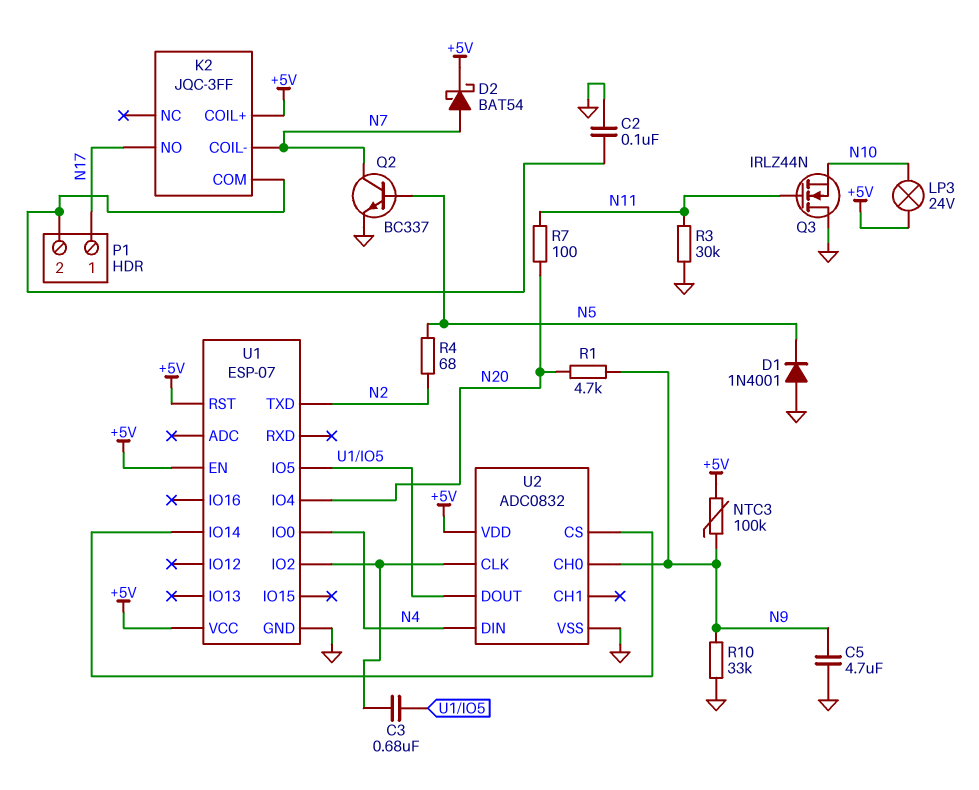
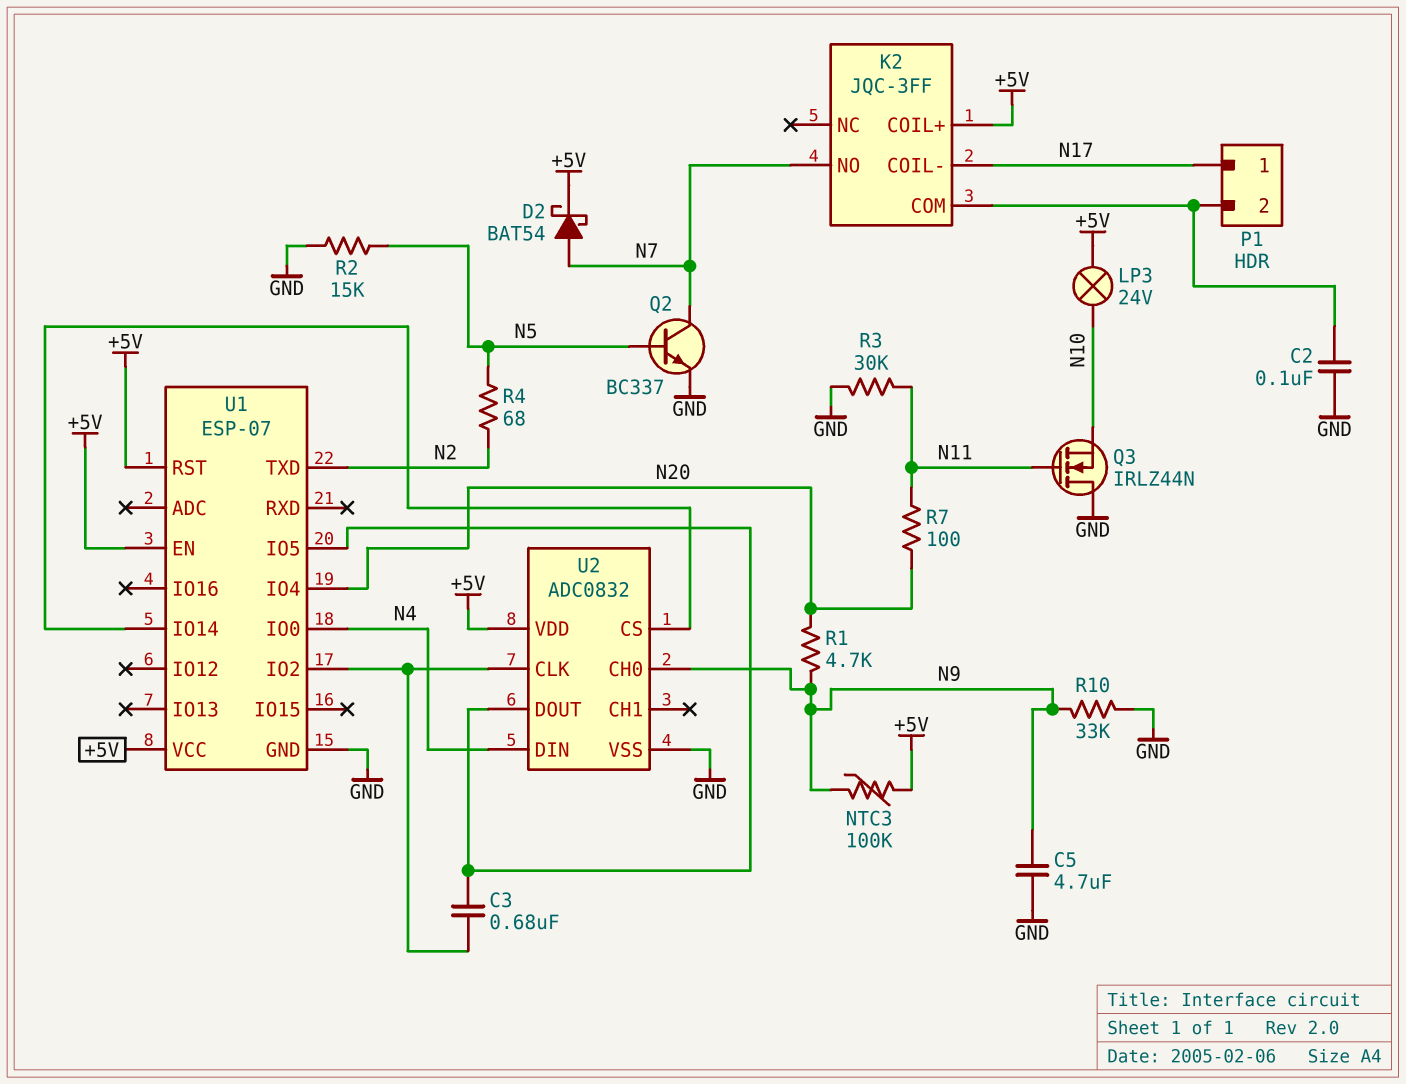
D1: diode 1N4001 (A GND, K N5) -> none
K2 pin COIL-: N7 -> N17
K2 pin NO: N17 -> N7
R2: none -> 15k (GND, N5)

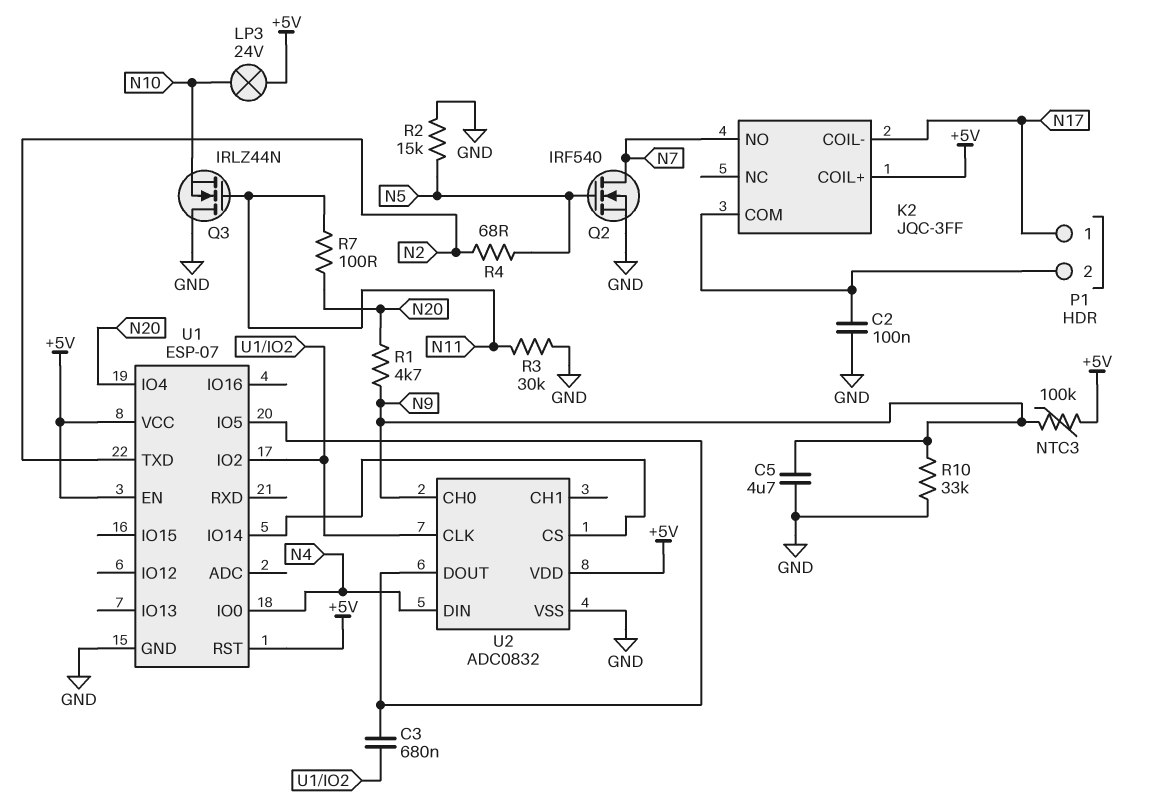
D2: schottky BAT54 (A N7, K +5V) -> none
Q2: NPN BC337 (B N5, C N7, E GND) -> NMOS IRF540 (G N5, D N7, S GND)

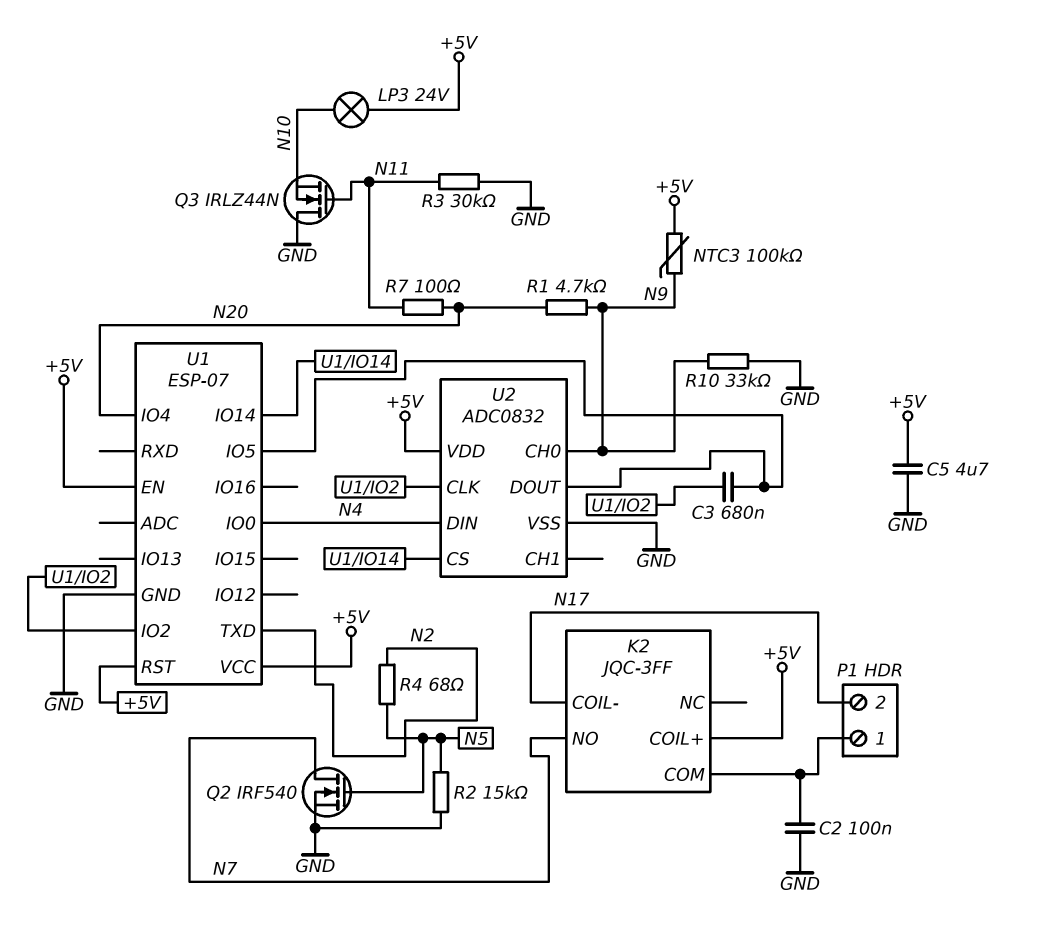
C5: 4.7uF (GND, N9) -> 4.7uF (+5V, GND)
P1 pin 1: N17 -> K2/COM
P1 pin 2: K2/COM -> N17

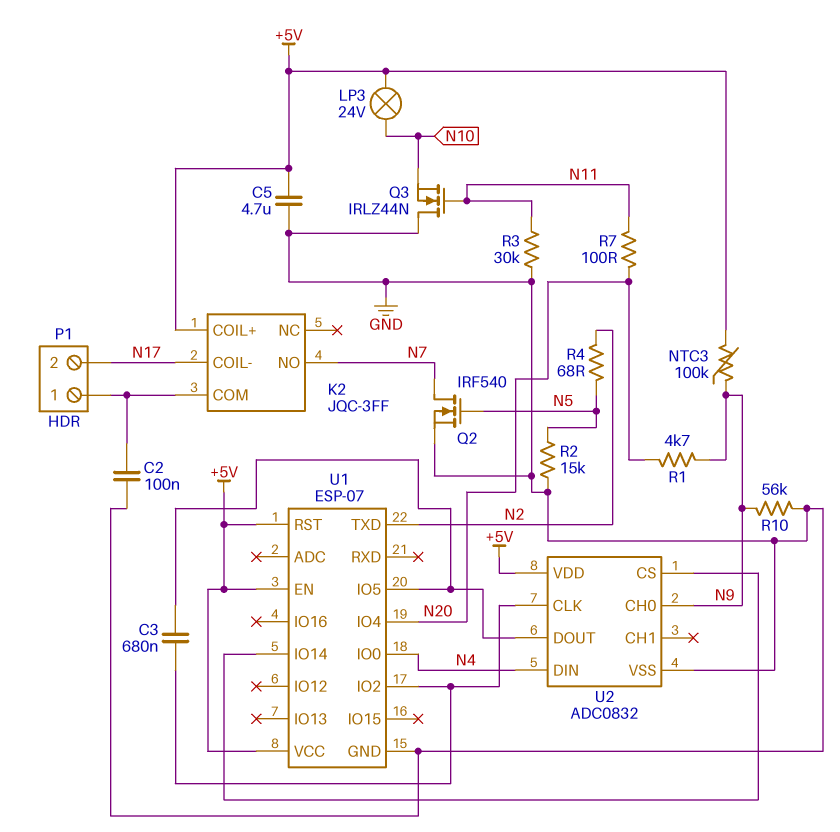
R10: 33k (GND, N9) -> 56k (GND, N9)

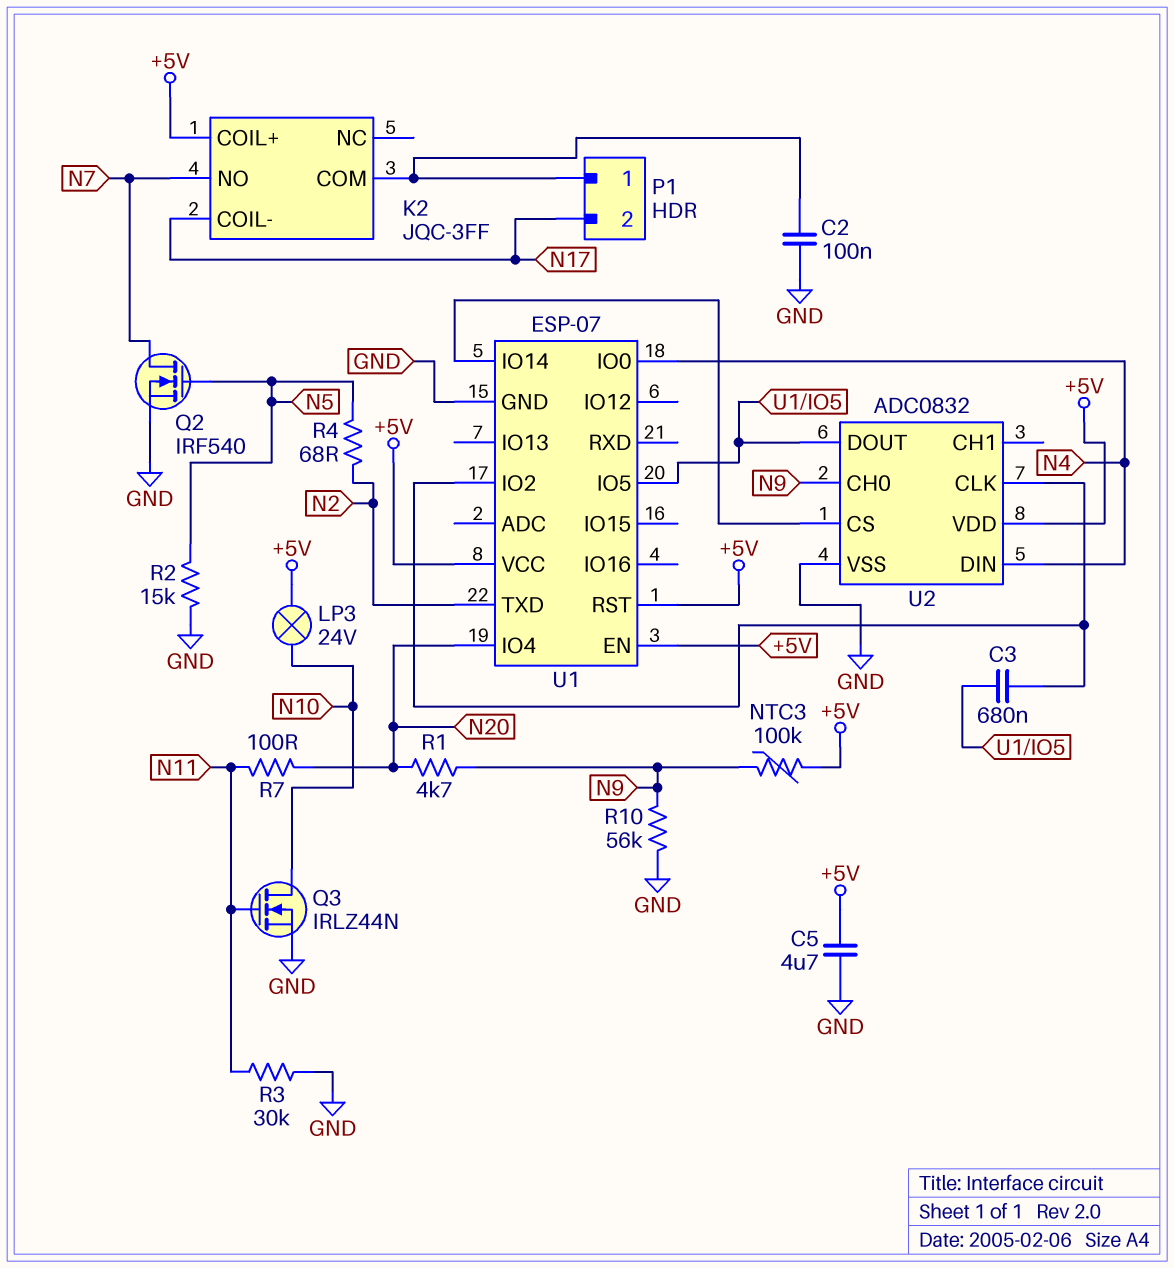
Q3: NMOS IRLZ44N (G N11, D GND, S N10) -> NMOS IRLZ44N (G N11, D N10, S GND)

